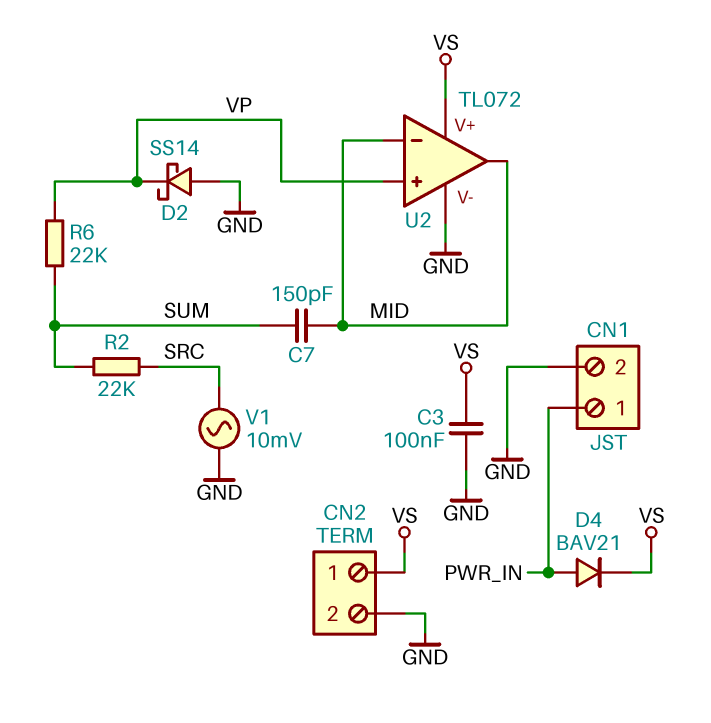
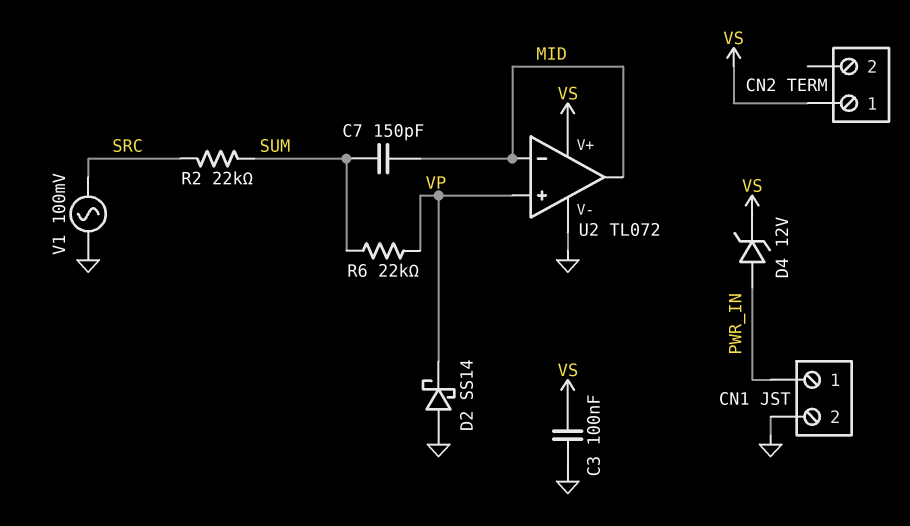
CN2 pin 2: GND -> none
D4: diode BAV21 (A PWR_IN, K VS) -> zener 12V (A PWR_IN, K VS)
V1: AC 10mV (GND, SRC) -> AC 100mV (GND, SRC)

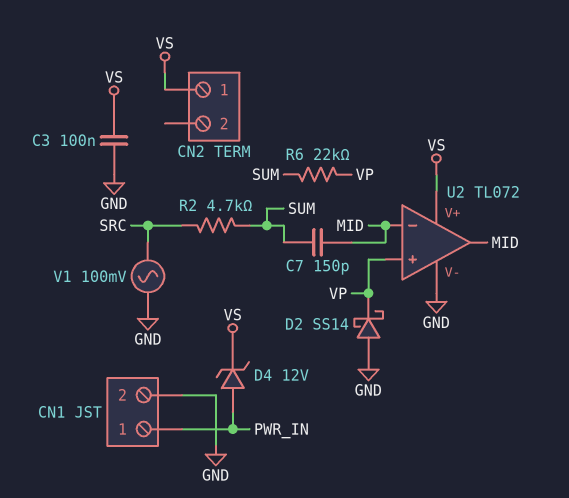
R2: 22k (SRC, SUM) -> 4.7k (SRC, SUM)

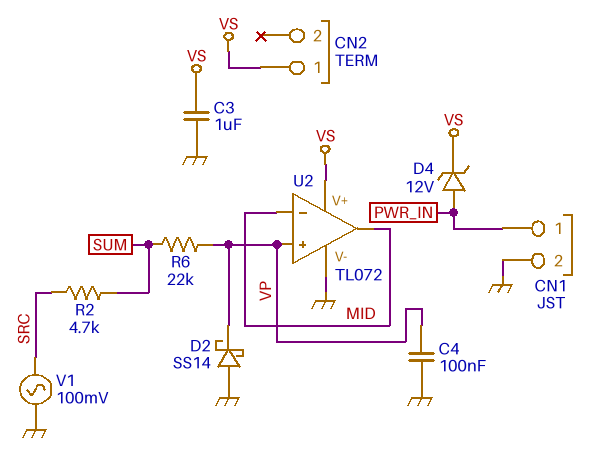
C3: 100nF (GND, VS) -> 1uF (GND, VS)
C4: none -> 100nF (GND, VP)
C7: 150pF (MID, SUM) -> none

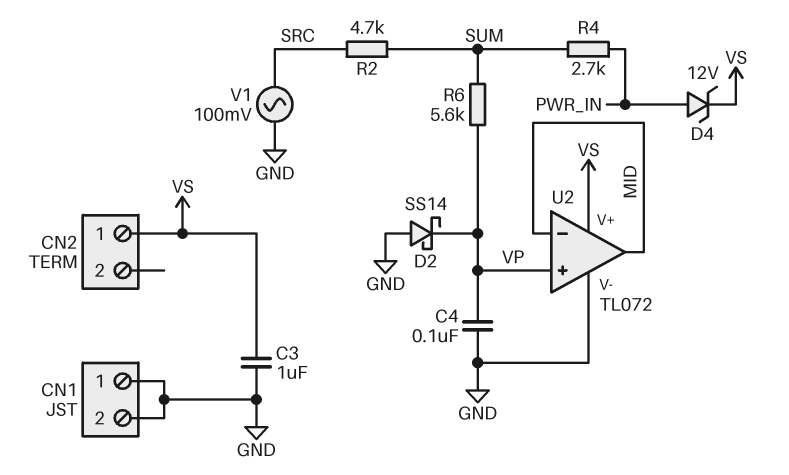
CN1 pin 1: PWR_IN -> GND
R4: none -> 2.7k (PWR_IN, SUM)
R6: 22k (SUM, VP) -> 5.6k (SUM, VP)

